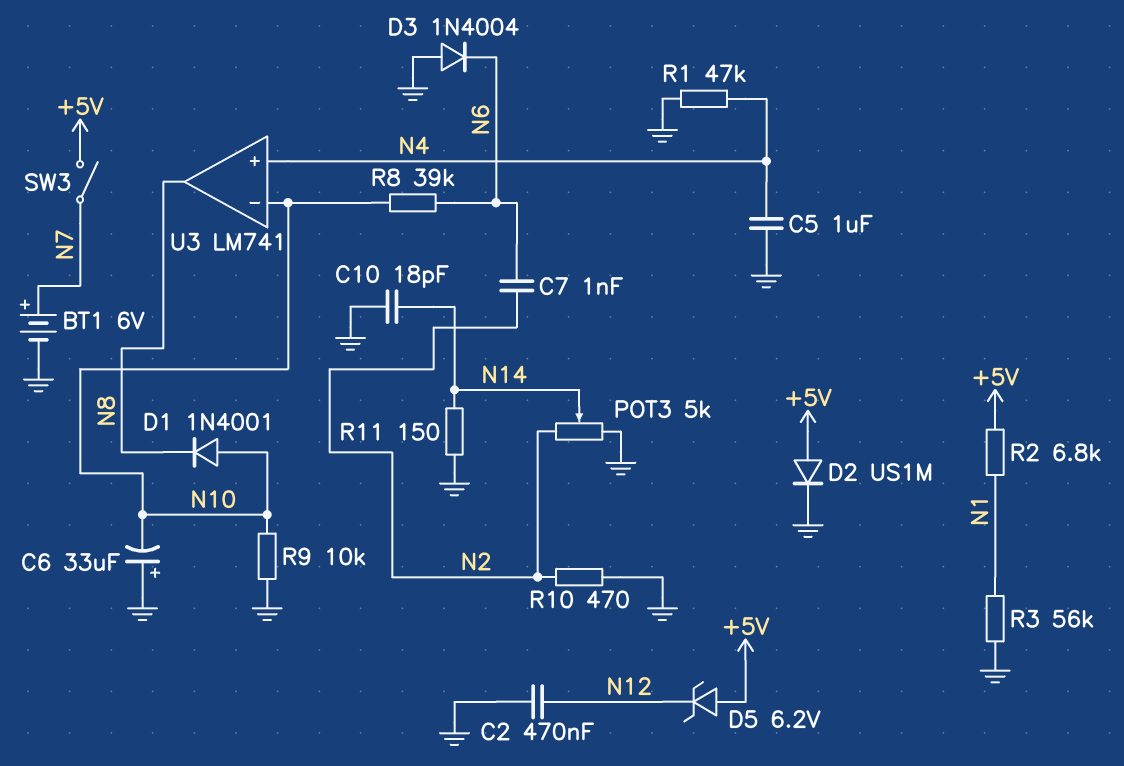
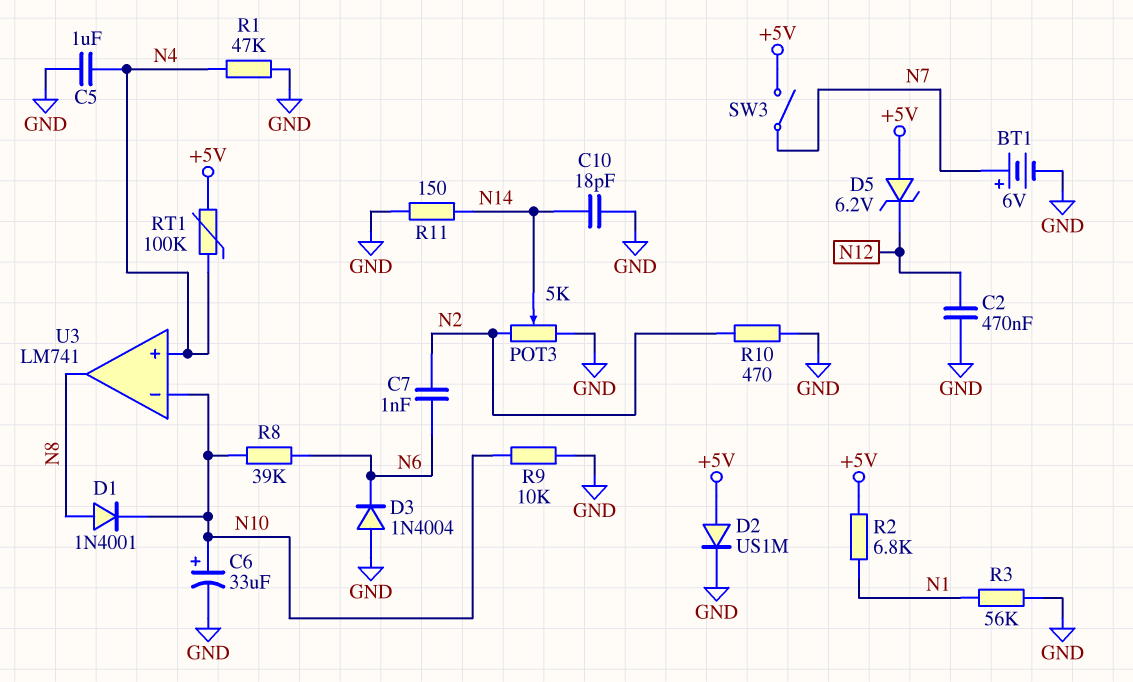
C6: 33uF (plus GND, minus N10) -> 33uF (plus N10, minus GND)
D1: diode 1N4001 (A N10, K N8) -> diode 1N4001 (A N8, K N10)
RT1: none -> 100k (+5V, N4)

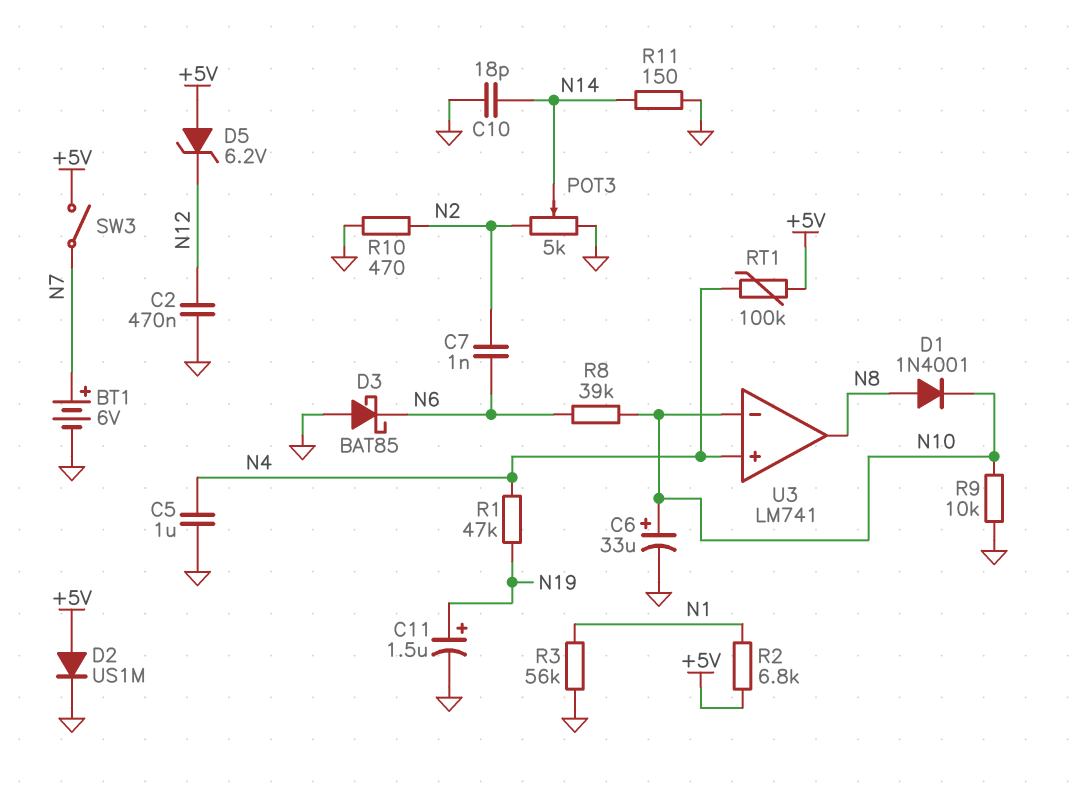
C11: none -> 1.5uF (plus N19, minus GND)
D3: diode 1N4004 (A GND, K N6) -> schottky BAT85 (A GND, K N6)
R1: 47k (GND, N4) -> 47k (N4, N19)

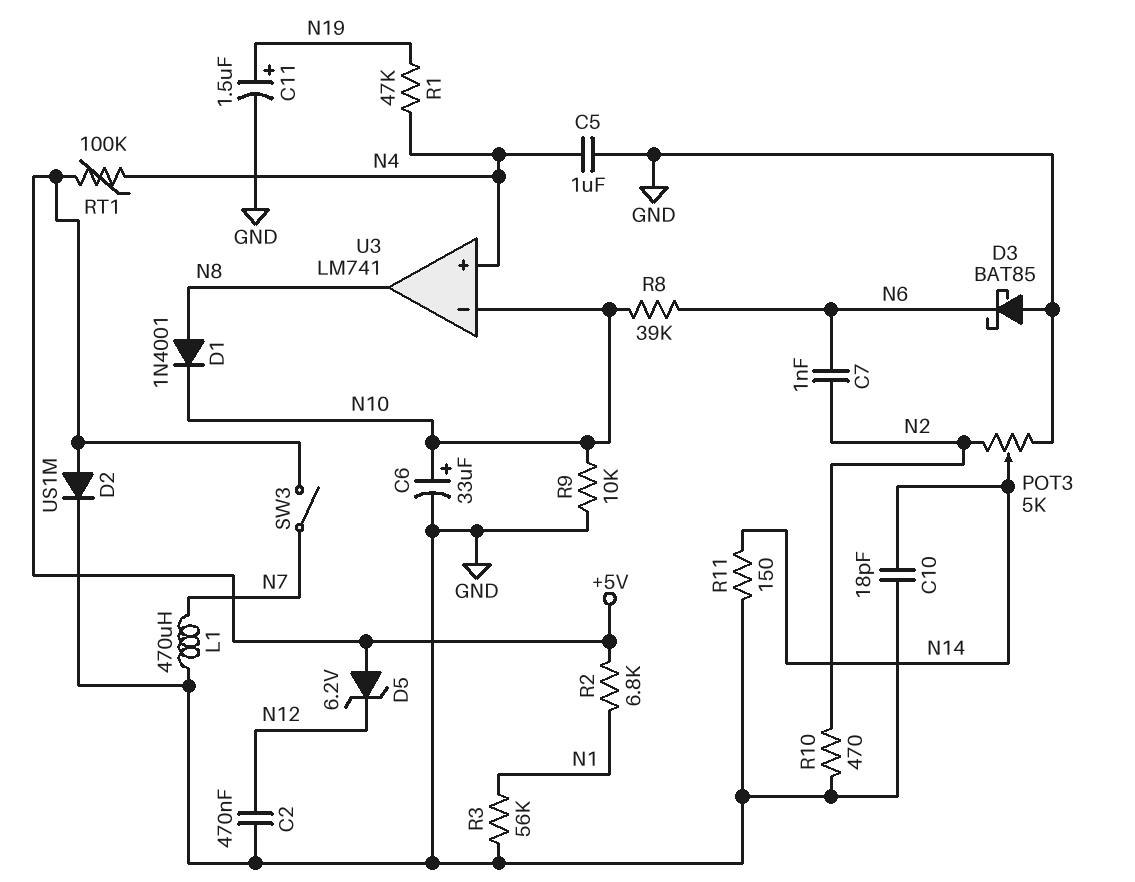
BT1: 6V (plus N7, minus GND) -> none
L1: none -> 470uH (GND, N7)

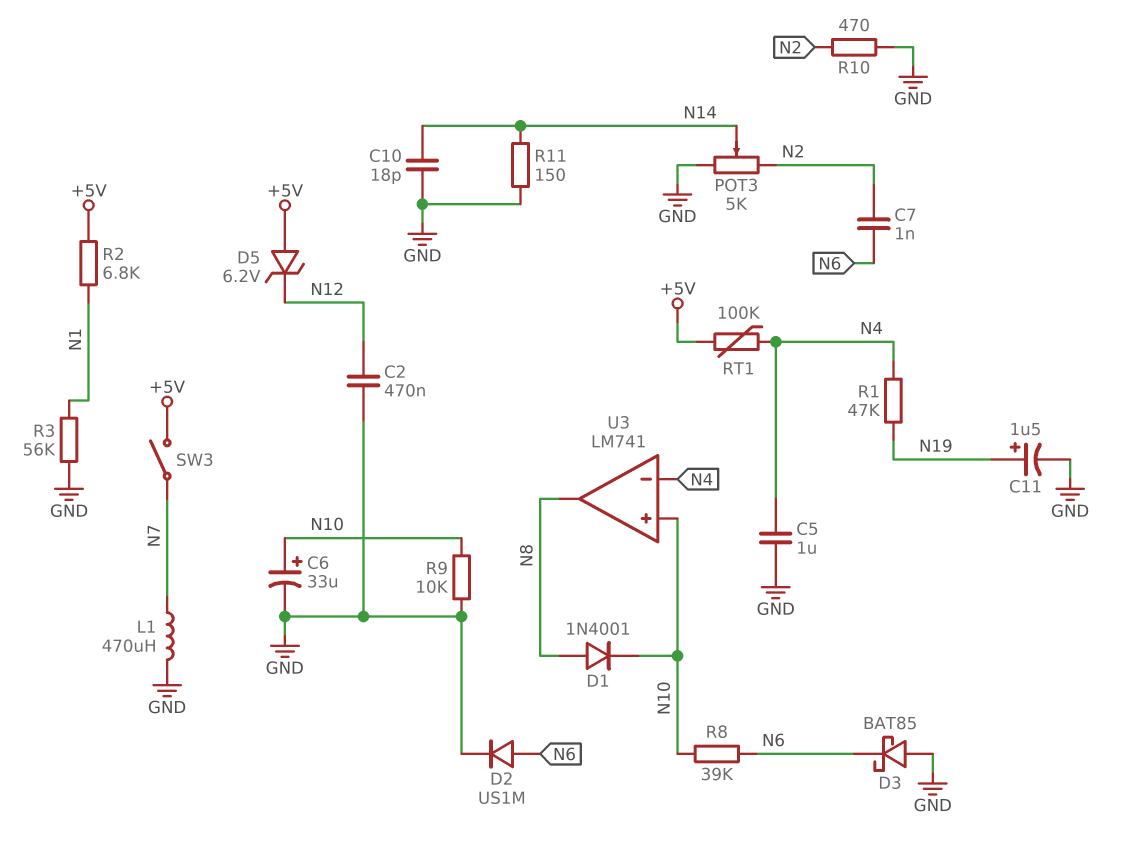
D2: diode US1M (A +5V, K GND) -> diode US1M (A N6, K GND)
U3 pin in+: N4 -> N10
U3 pin in-: N10 -> N4

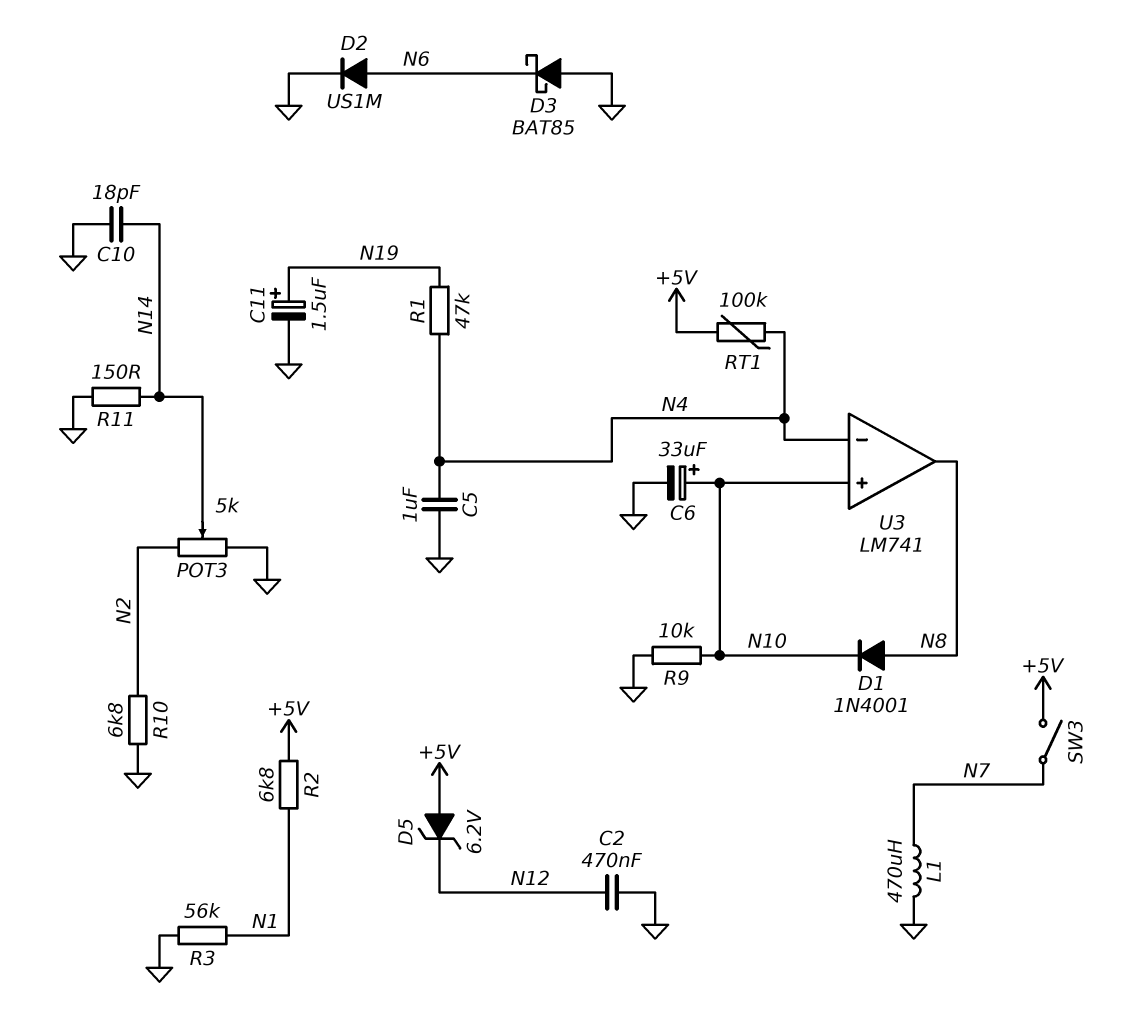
C7: 1nF (N2, N6) -> none
R8: 39k (N6, N10) -> none
R10: 470 (GND, N2) -> 6.8k (GND, N2)

